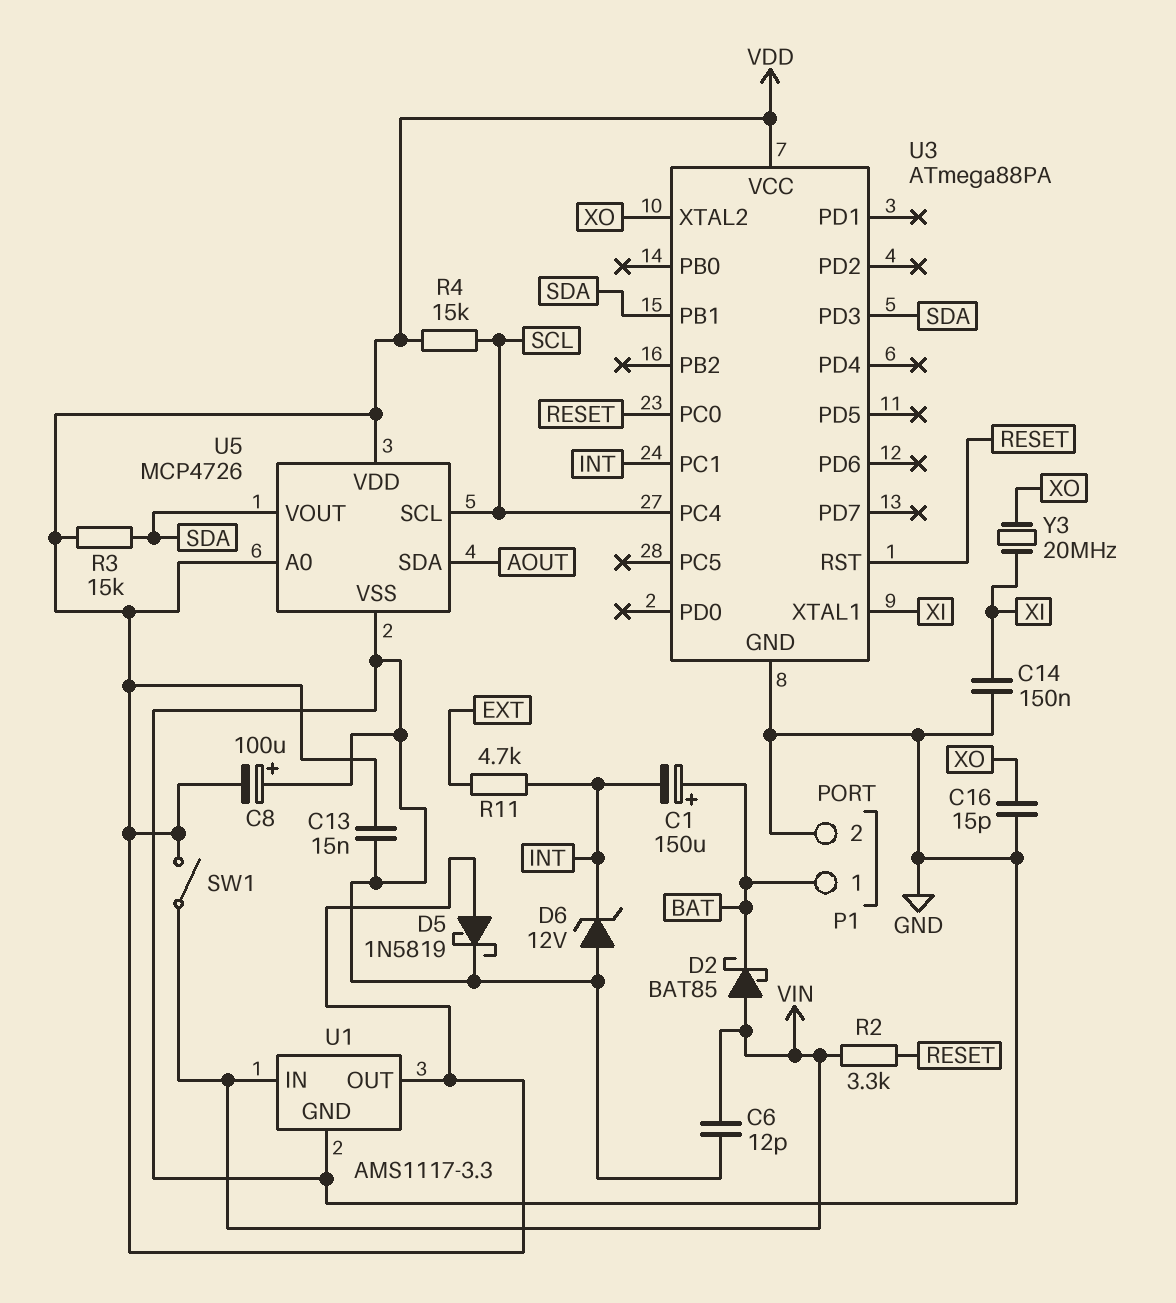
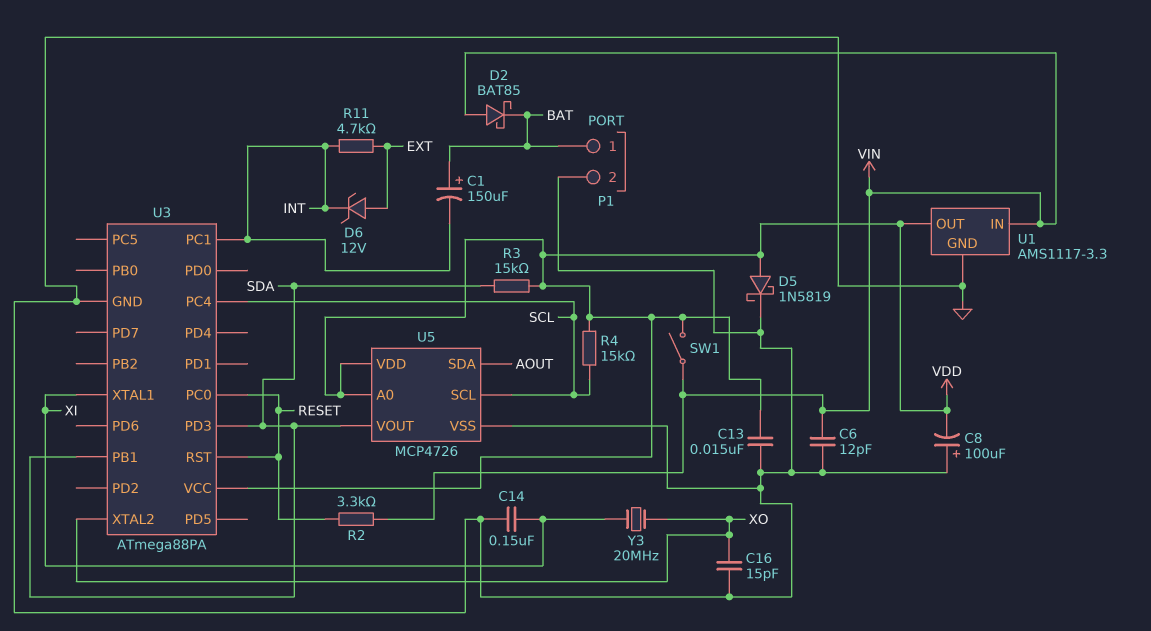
D6: zener 12V (A GND, K INT) -> zener 12V (A EXT, K INT)

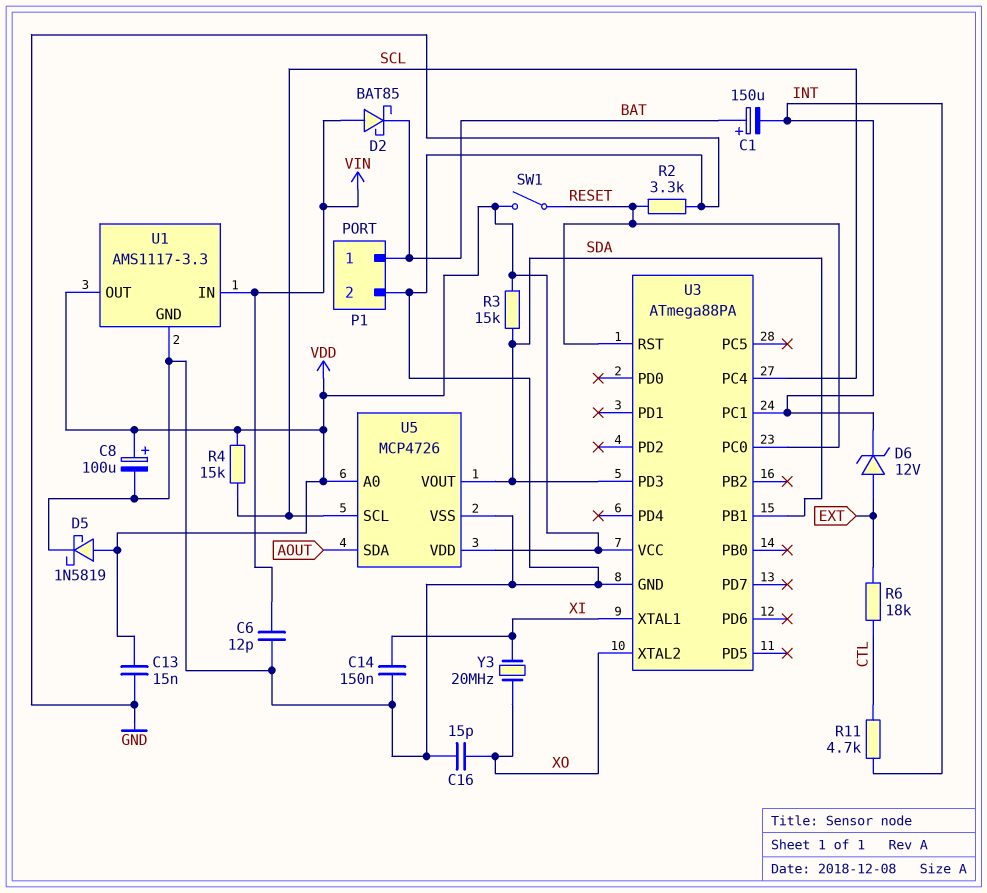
C8: 100uF (plus GND, minus VDD) -> 100uF (plus VDD, minus GND)
R2: 3.3k (RESET, VIN) -> 3.3k (GND, RESET)
R6: none -> 18k (CTL, EXT)
R11: 4.7k (EXT, INT) -> 4.7k (CTL, INT)
SW1: switch (VDD, VIN) -> switch (RESET, VDD)

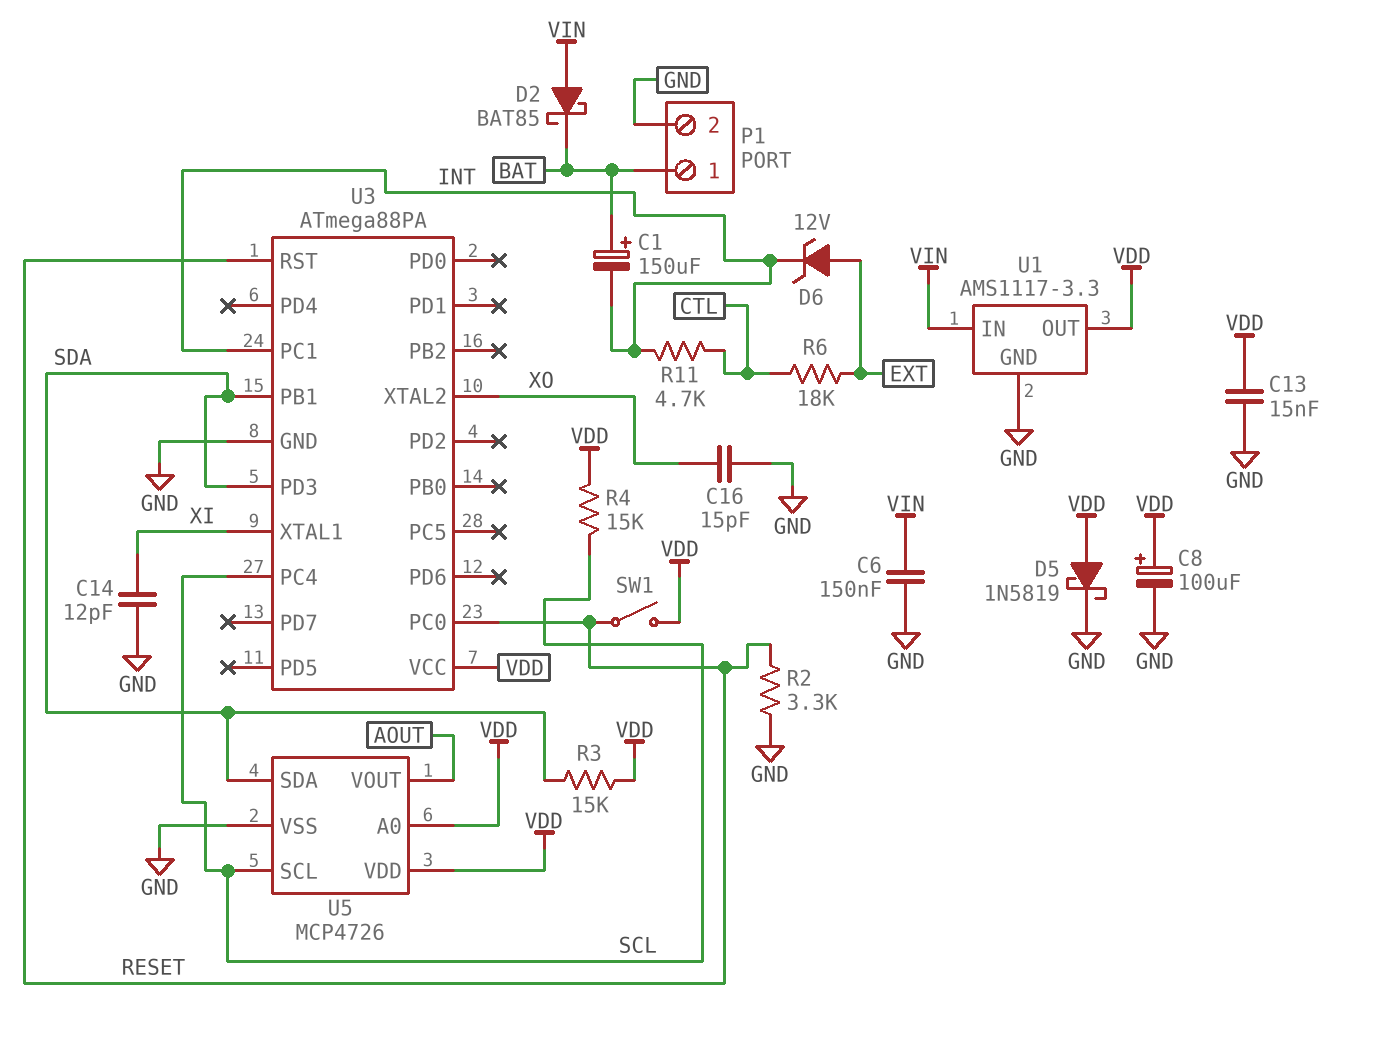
C6: 12pF (GND, VIN) -> 150nF (GND, VIN)
C14: 150nF (GND, XI) -> 12pF (GND, XI)
U5 pin SDA: AOUT -> SDA
U5 pin VOUT: SDA -> AOUT
Y3: 20MHz (XI, XO) -> none

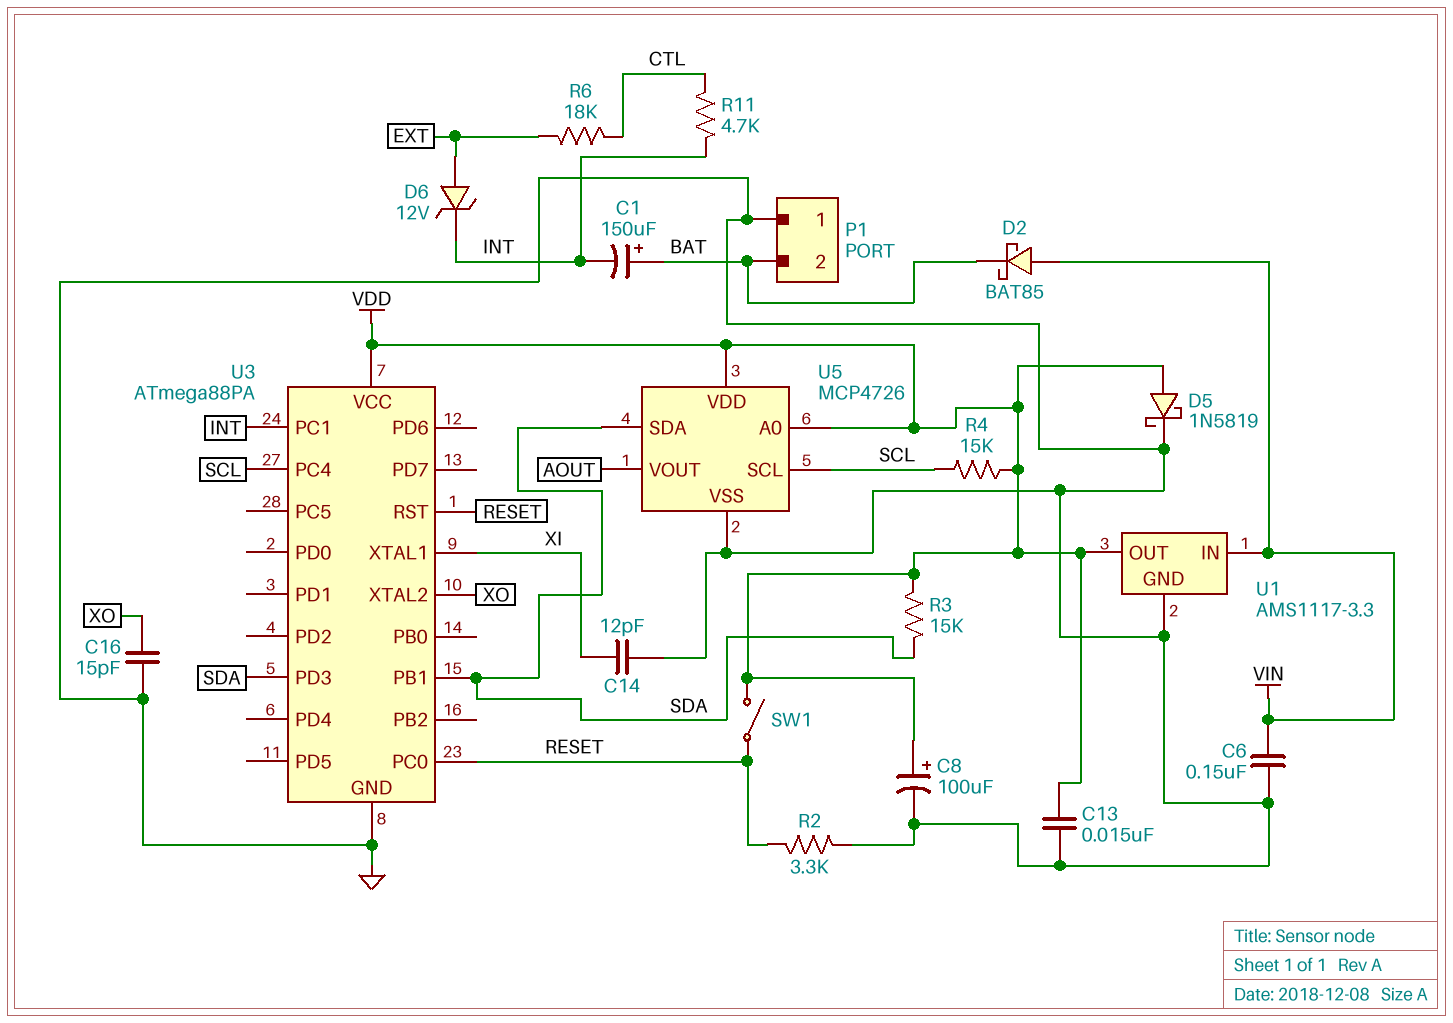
P1 pin 1: BAT -> GND
P1 pin 2: GND -> BAT

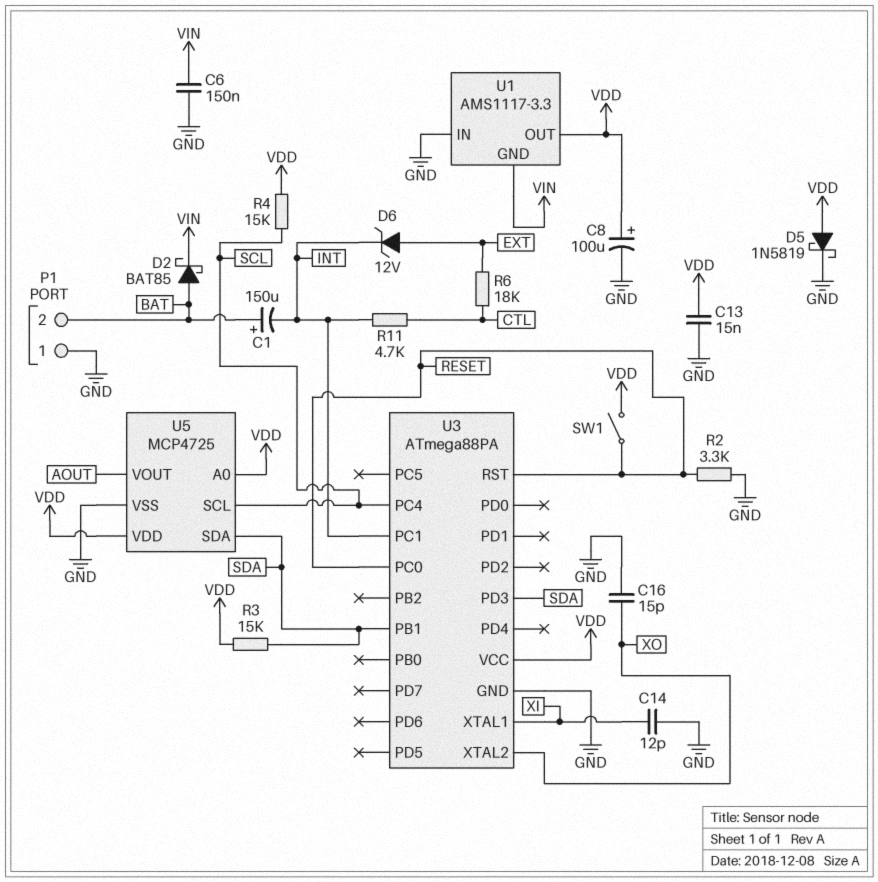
D2: schottky BAT85 (A VIN, K BAT) -> schottky BAT85 (A BAT, K VIN)
U1 pin GND: GND -> VIN
U1 pin IN: VIN -> GND
U5: MCP4726 -> MCP4725

